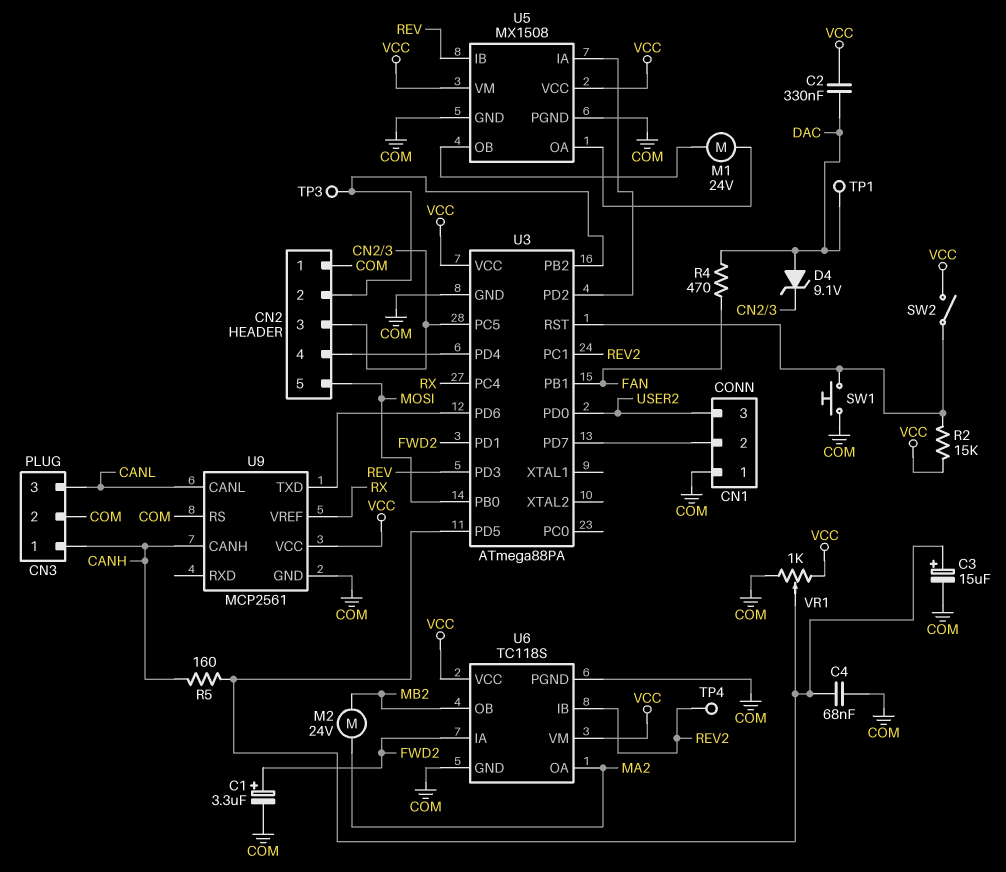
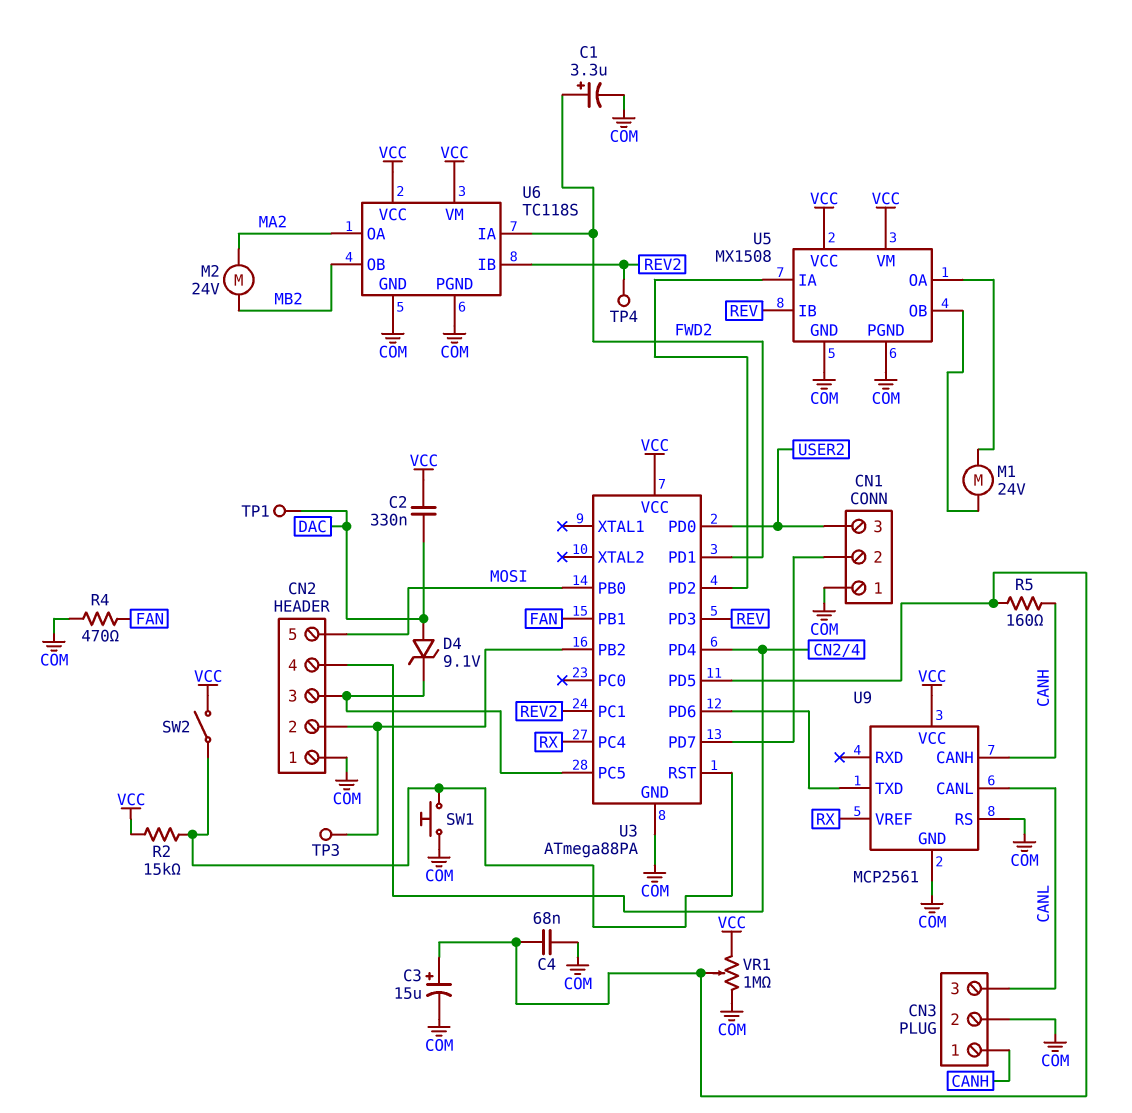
R4: 470 (DAC, FAN) -> 470 (COM, FAN)
VR1: 1k (COM, VCC, wiper U3/PD5) -> 1M (COM, VCC, wiper U3/PD5)

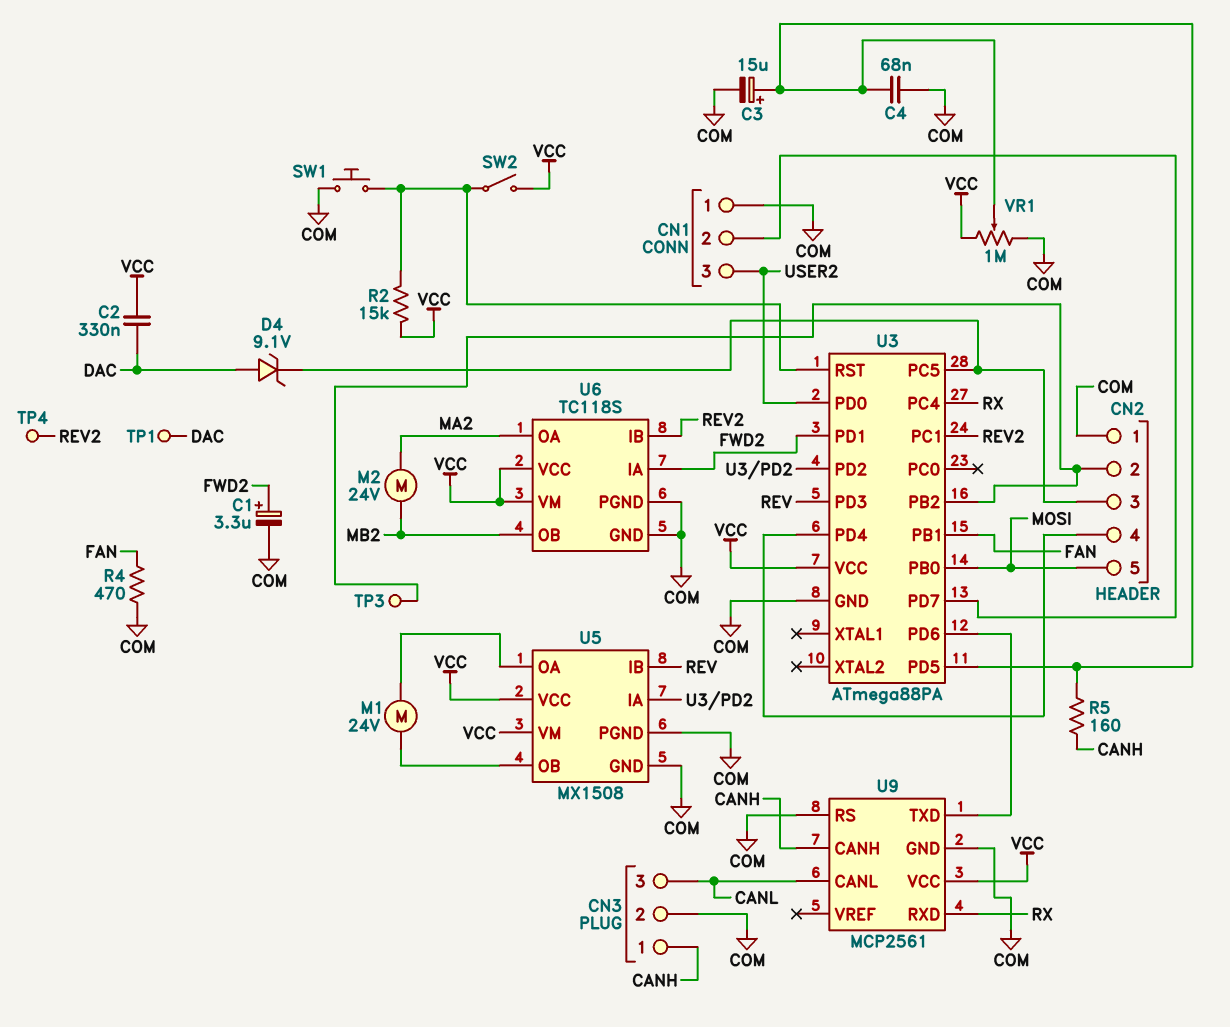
U9 pin RXD: none -> RX
U9 pin VREF: RX -> none

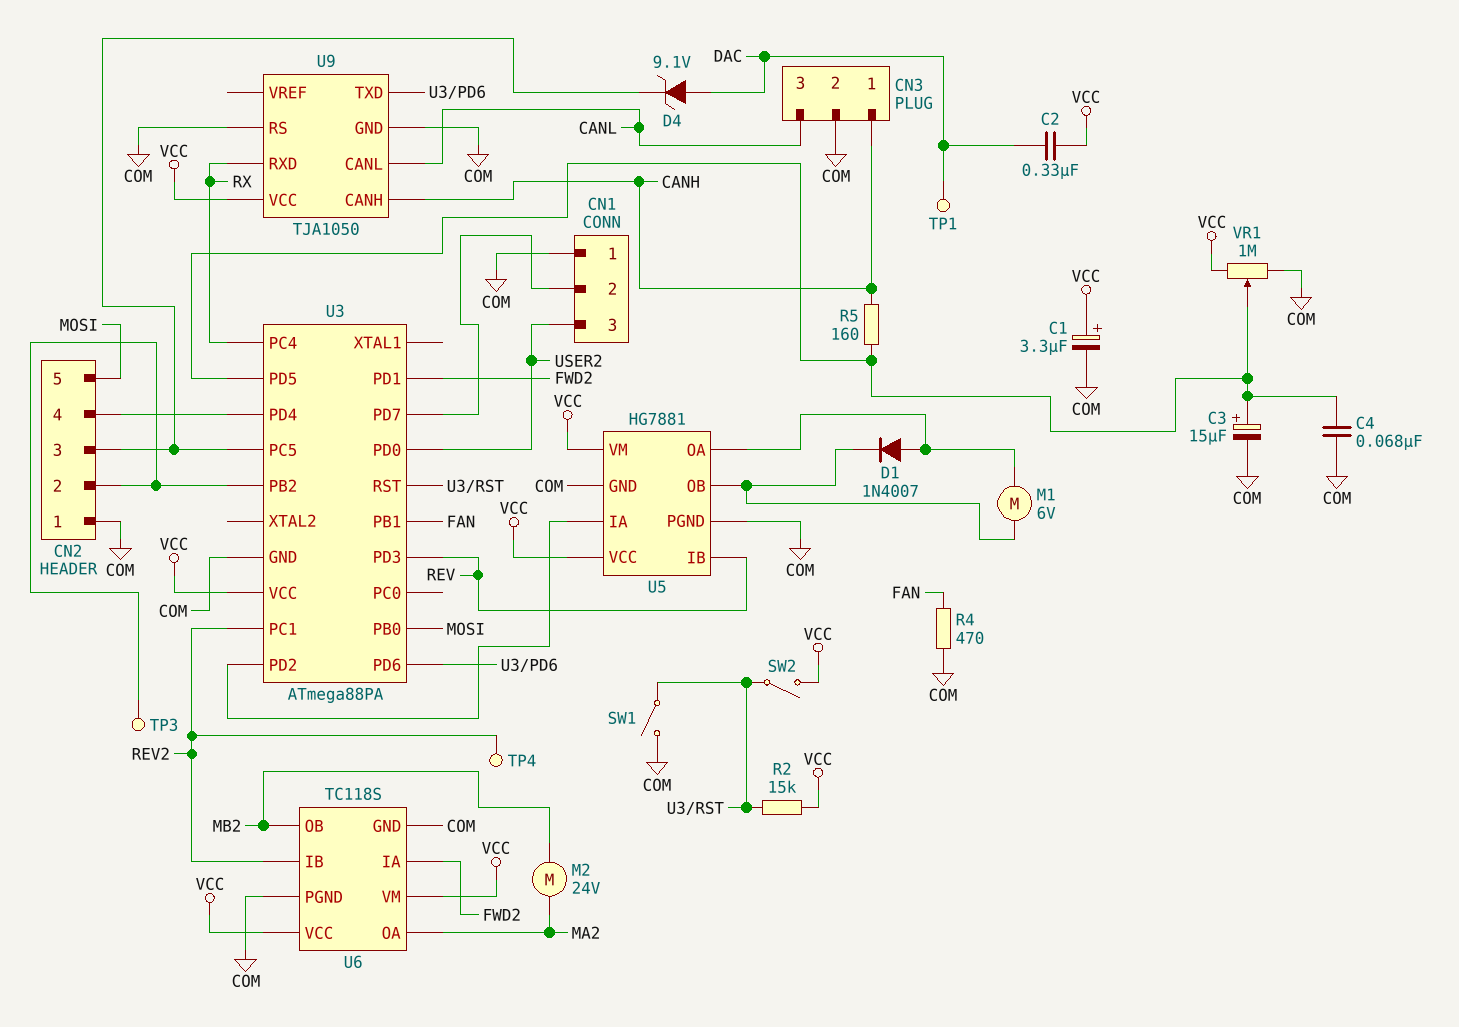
C1: 3.3uF (plus FWD2, minus COM) -> 3.3uF (plus VCC, minus COM)
D1: none -> diode 1N4007 (A U5/OA, K U5/OB)
M1: motor 24V (U5/OA, U5/OB) -> motor 6V (U5/OA, U5/OB)
SW1: button (COM, U3/RST) -> switch (COM, U3/RST)
U5: MX1508 -> HG7881
U9: MCP2561 -> TJA1050

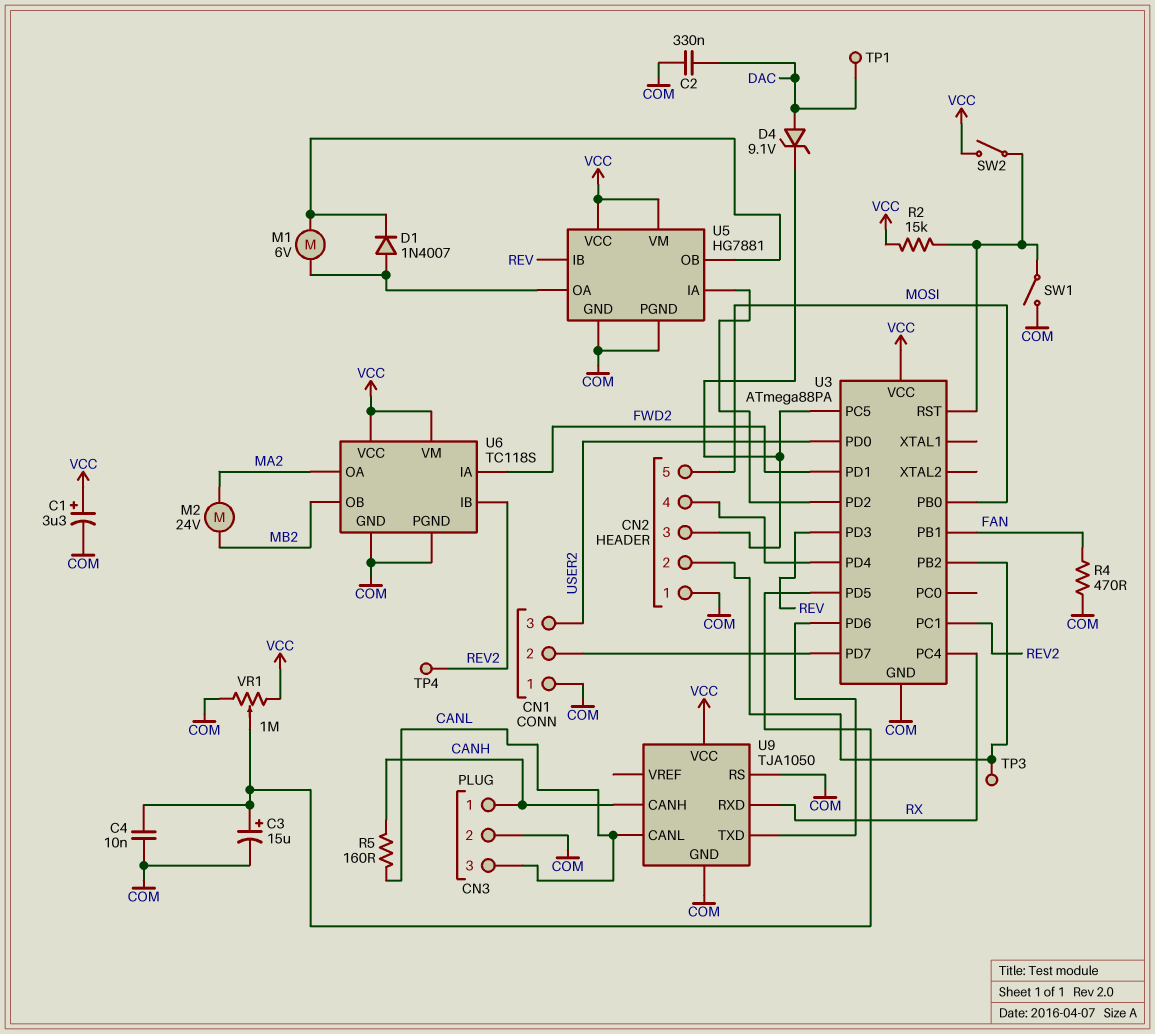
C2: 330nF (DAC, VCC) -> 330nF (COM, DAC)
C4: 68nF (COM, U3/PD5) -> 10nF (COM, U3/PD5)
R5: 160 (CANH, U3/PD5) -> 160 (CANH, CANL)

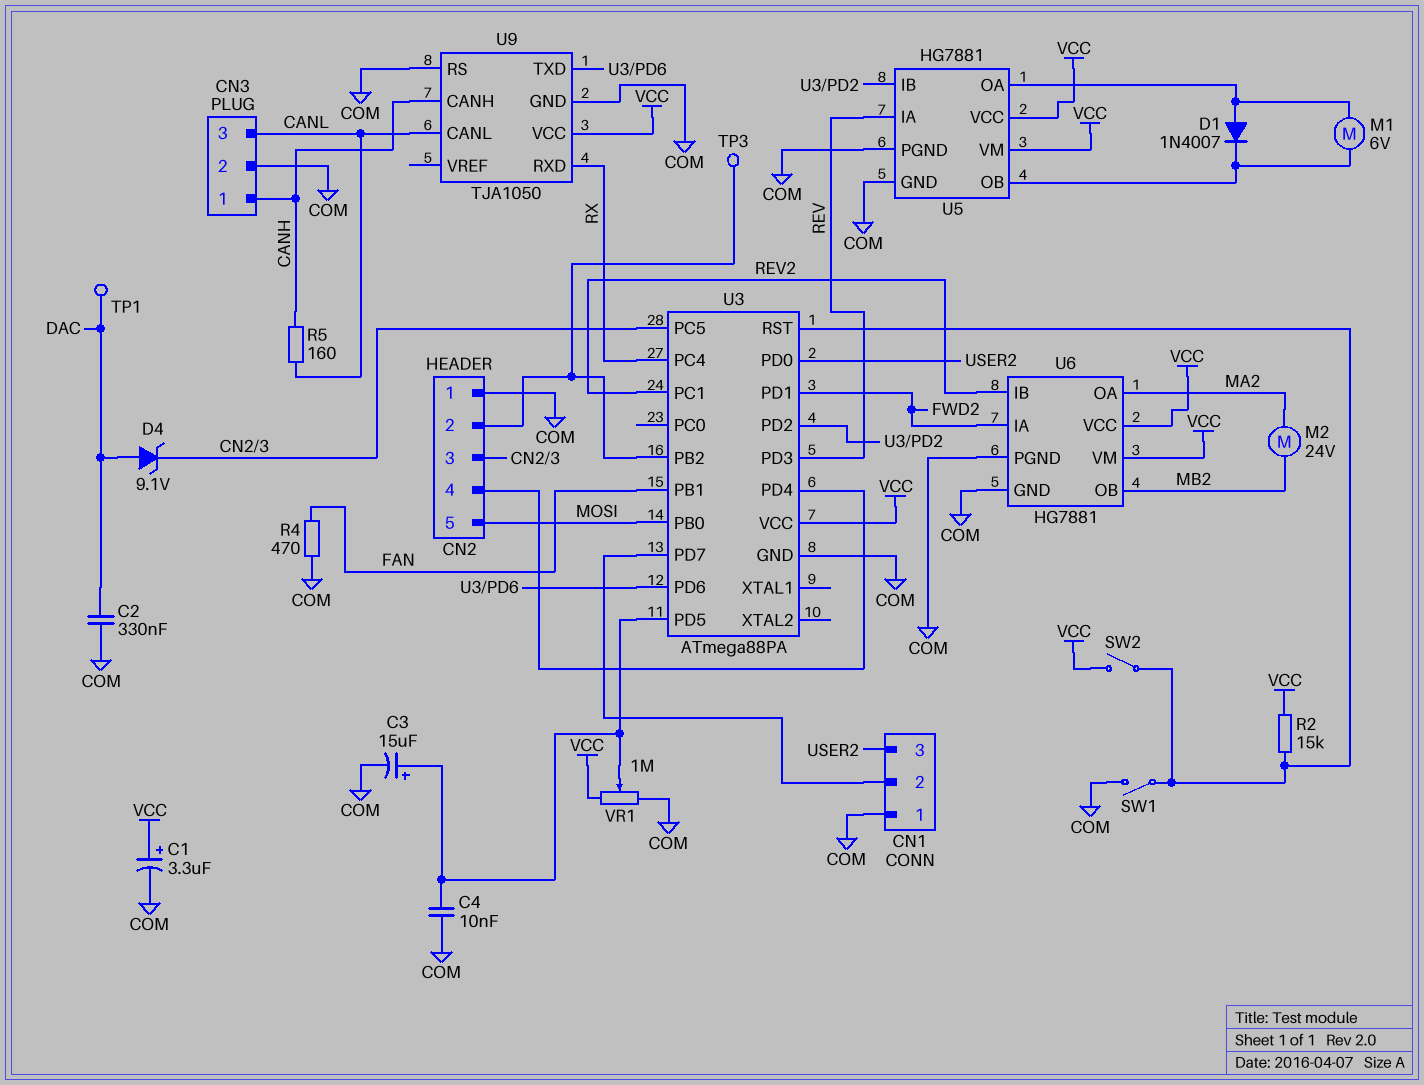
TP4: test point (REV2) -> none
U5 pin IA: U3/PD2 -> REV
U5 pin IB: REV -> U3/PD2
U6: TC118S -> HG7881

